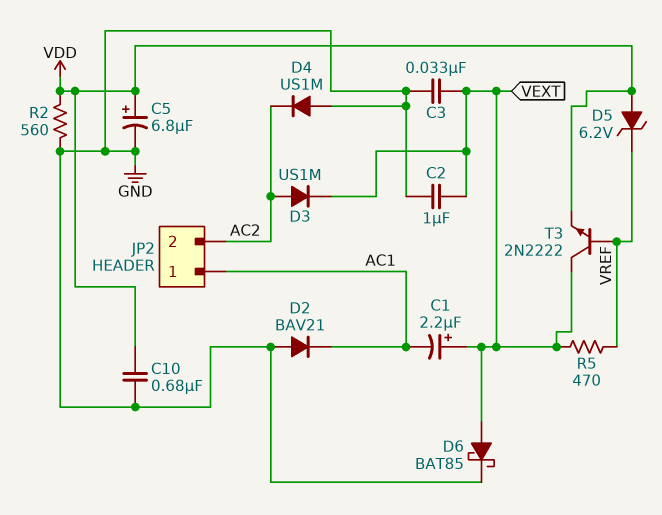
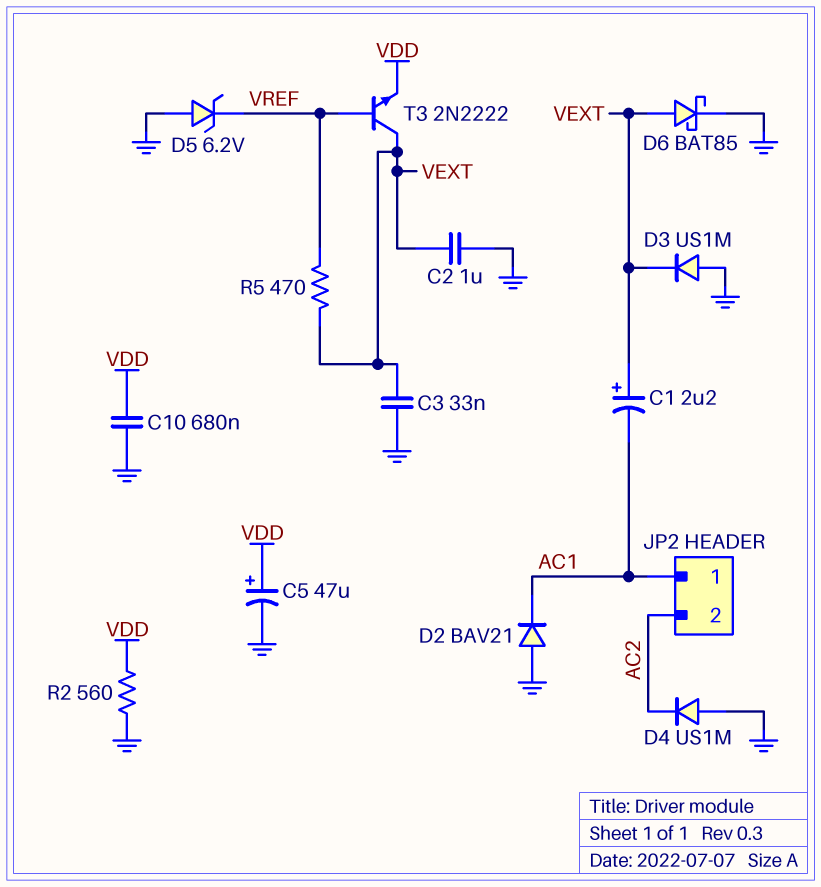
C5: 6.8uF (plus VDD, minus GND) -> 47uF (plus VDD, minus GND)
D3: diode US1M (A AC2, K VEXT) -> diode US1M (A GND, K VEXT)
D5: zener 6.2V (A VDD, K VREF) -> zener 6.2V (A GND, K VREF)

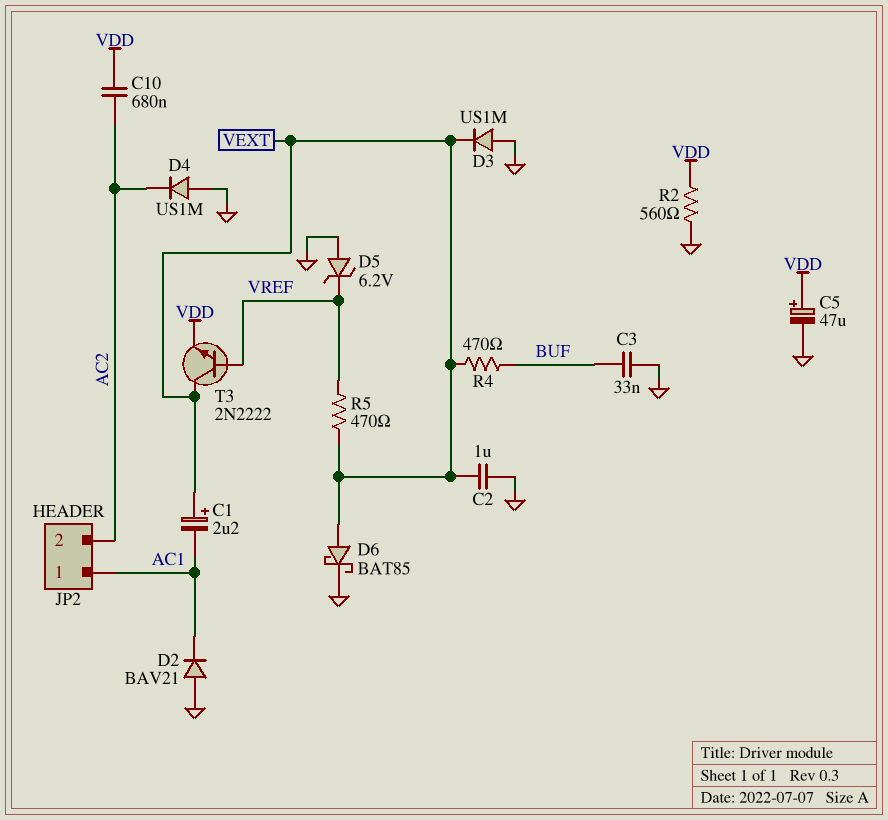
C3: 33nF (GND, VEXT) -> 33nF (BUF, GND)
C10: 680nF (GND, VDD) -> 680nF (AC2, VDD)
R4: none -> 470 (BUF, VEXT)

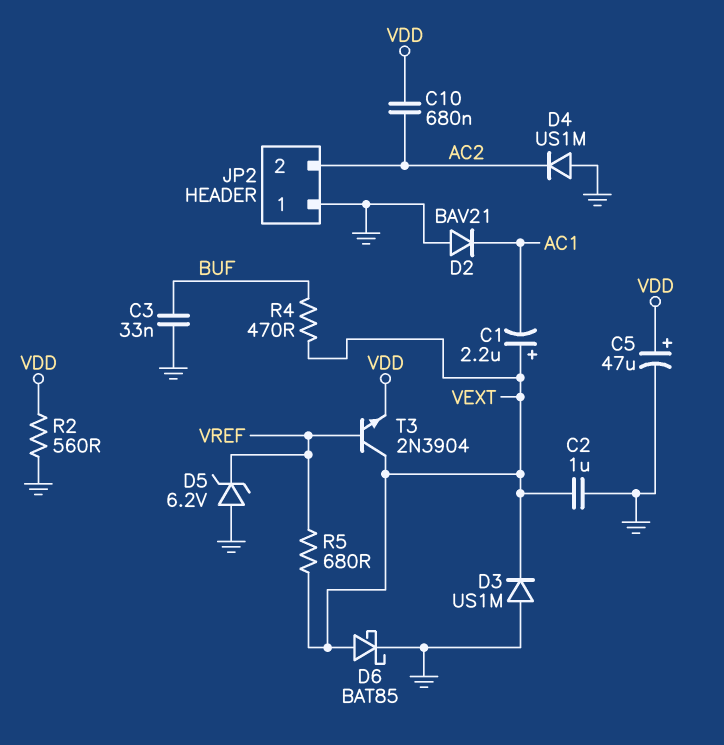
JP2 pin 1: AC1 -> GND
R5: 470 (VEXT, VREF) -> 680 (VEXT, VREF)
T3: NPN 2N2222 (B VREF, C VEXT, E VDD) -> NPN 2N3904 (B VREF, C VEXT, E VDD)

